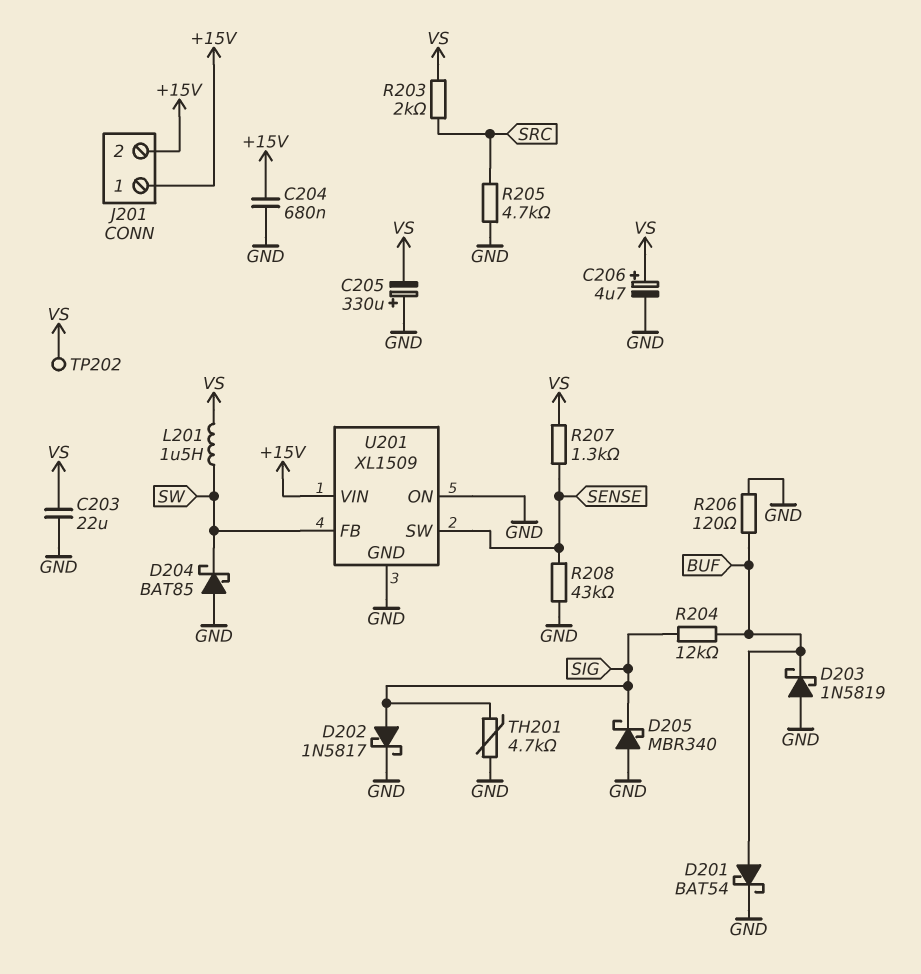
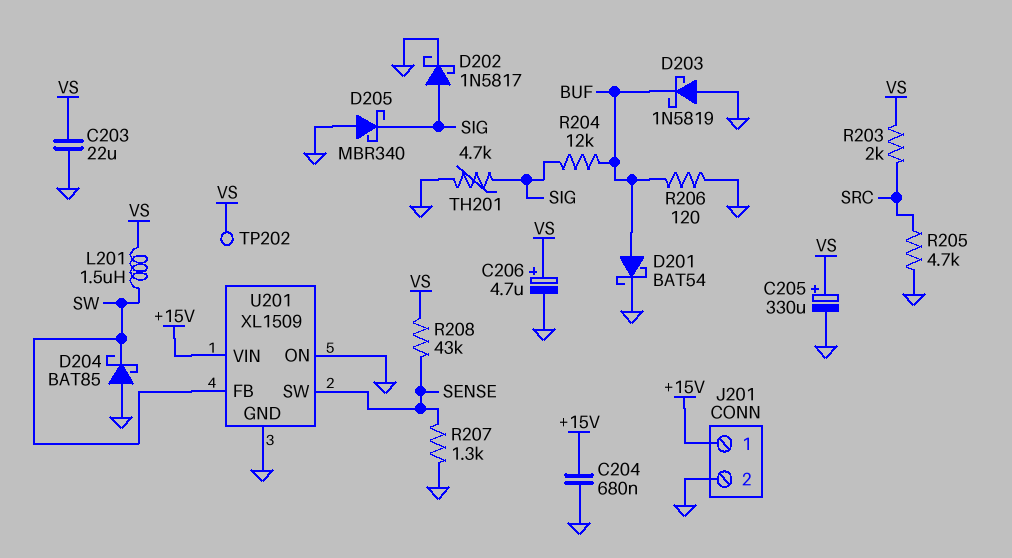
C205: 330uF (plus GND, minus VS) -> 330uF (plus VS, minus GND)
J201 pin 2: +15V -> GND
R207: 1.3k (SENSE, VS) -> 1.3k (GND, SENSE)
R208: 43k (GND, SENSE) -> 43k (SENSE, VS)

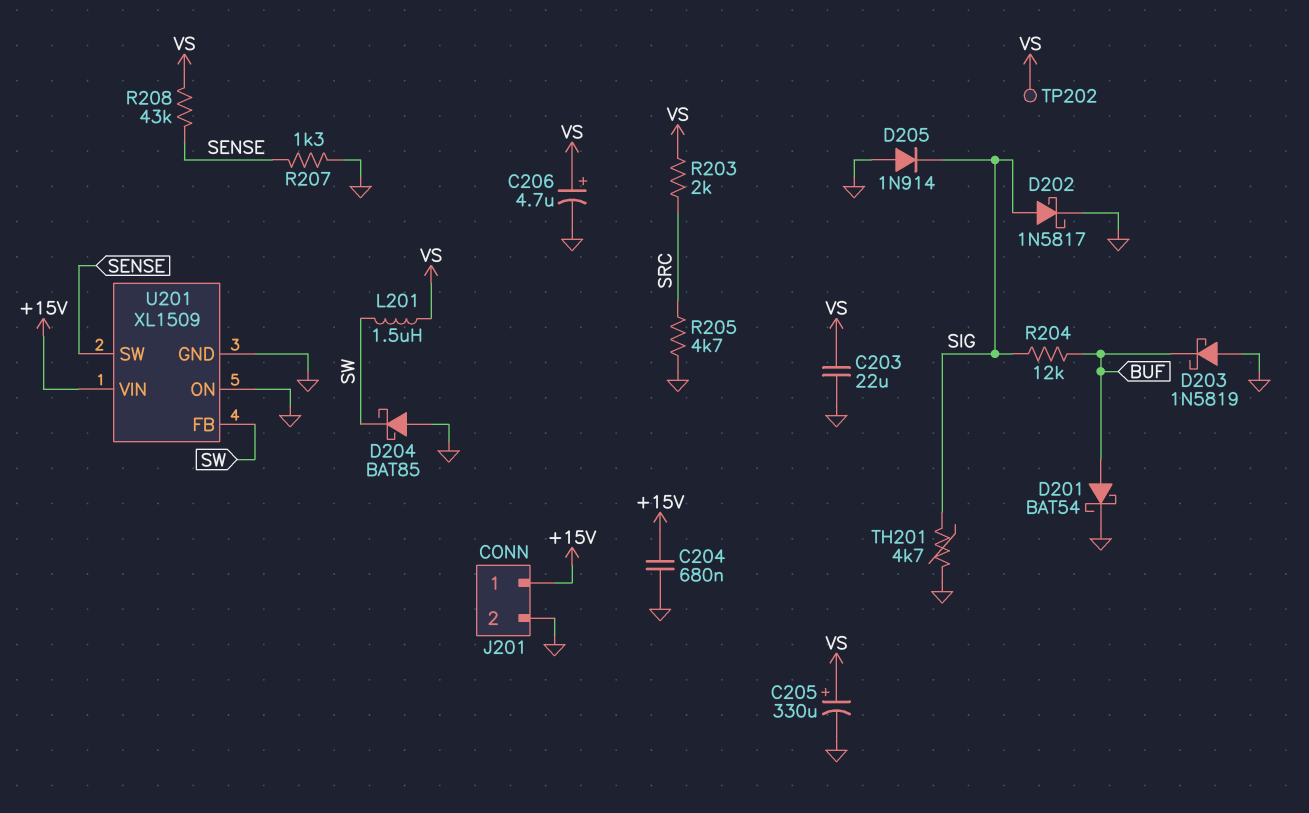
D205: schottky MBR340 (A GND, K SIG) -> diode 1N914 (A GND, K SIG)
R206: 120 (BUF, GND) -> none

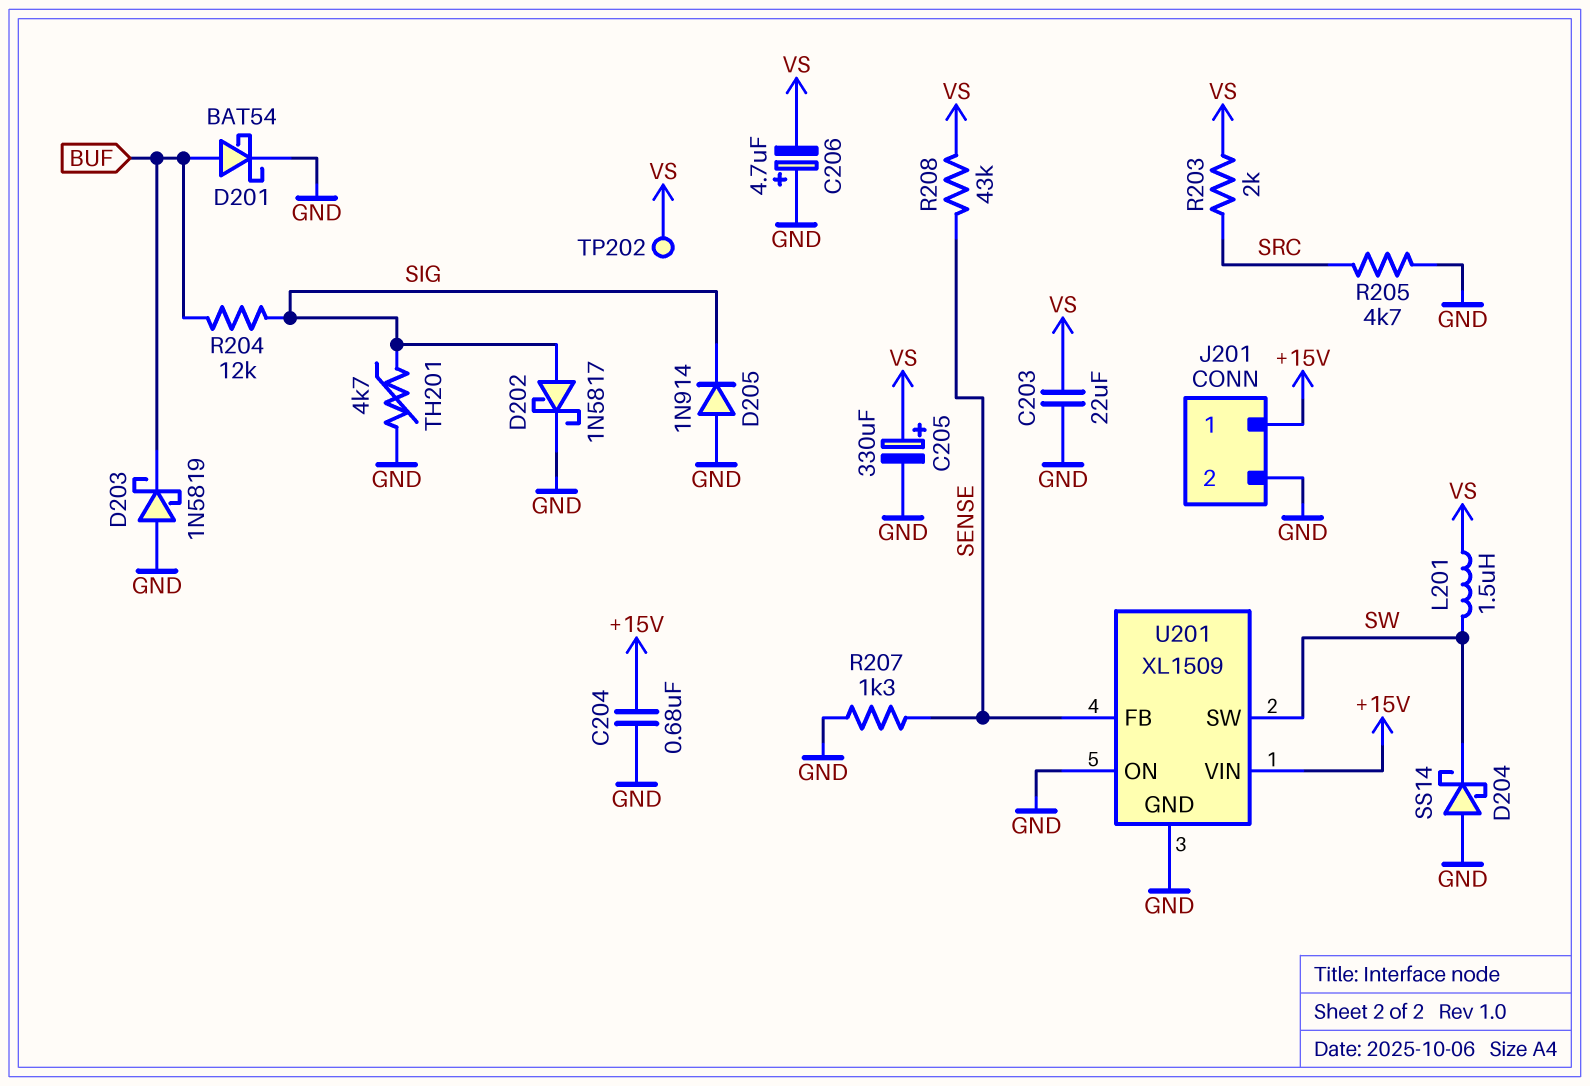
C206: 4.7uF (plus VS, minus GND) -> 4.7uF (plus GND, minus VS)
D204: schottky BAT85 (A GND, K SW) -> schottky SS14 (A GND, K SW)
U201 pin FB: SW -> SENSE
U201 pin SW: SENSE -> SW

